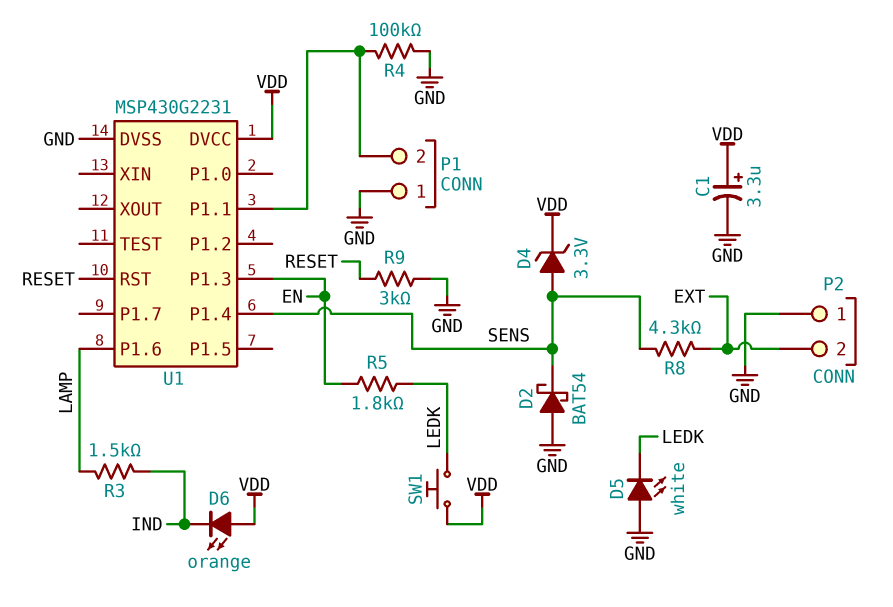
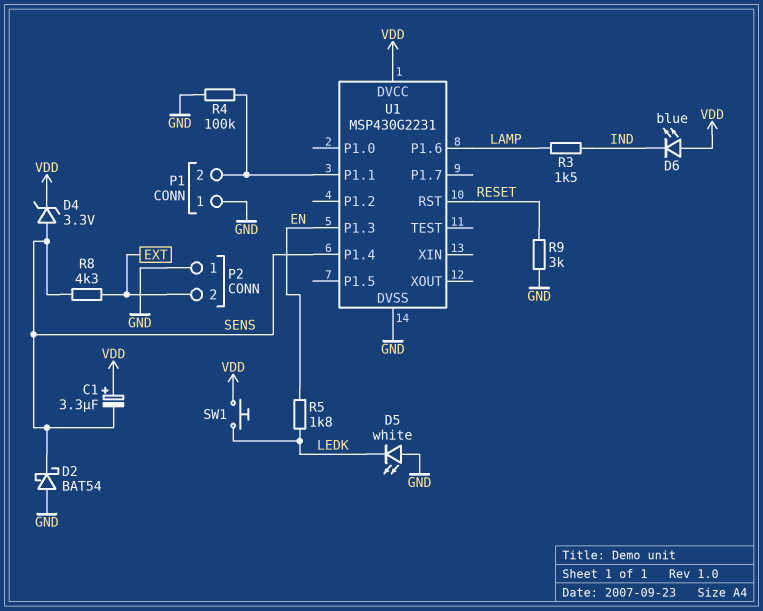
C1: 3.3uF (plus VDD, minus GND) -> 3.3uF (plus VDD, minus SENS)
D6: LED orange (A VDD, K IND) -> LED blue (A VDD, K IND)

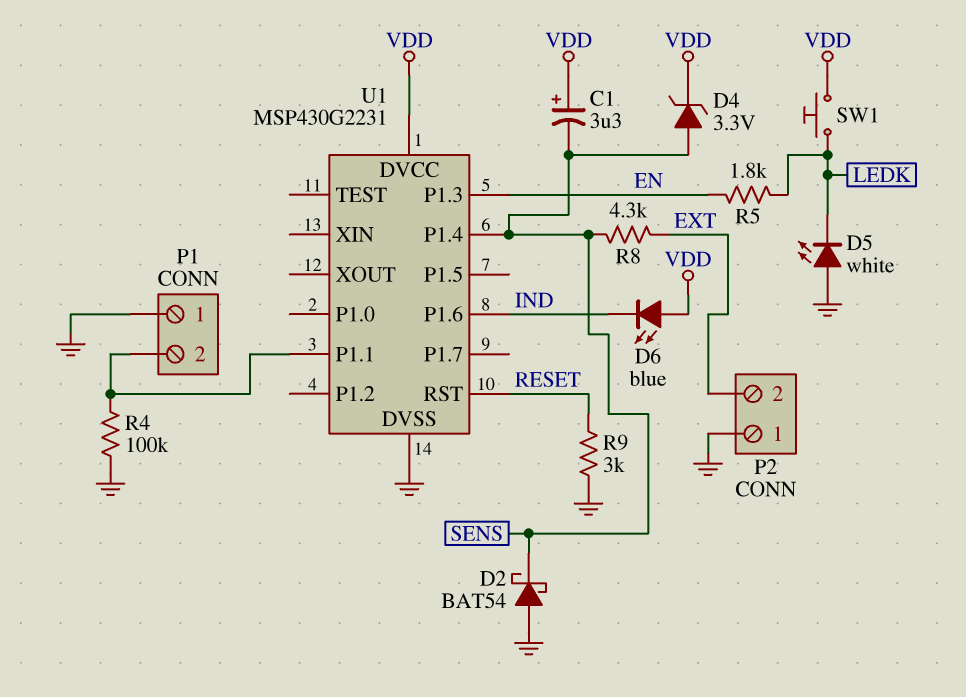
R3: 1.5k (IND, LAMP) -> none
U1 pin P1.6: LAMP -> IND

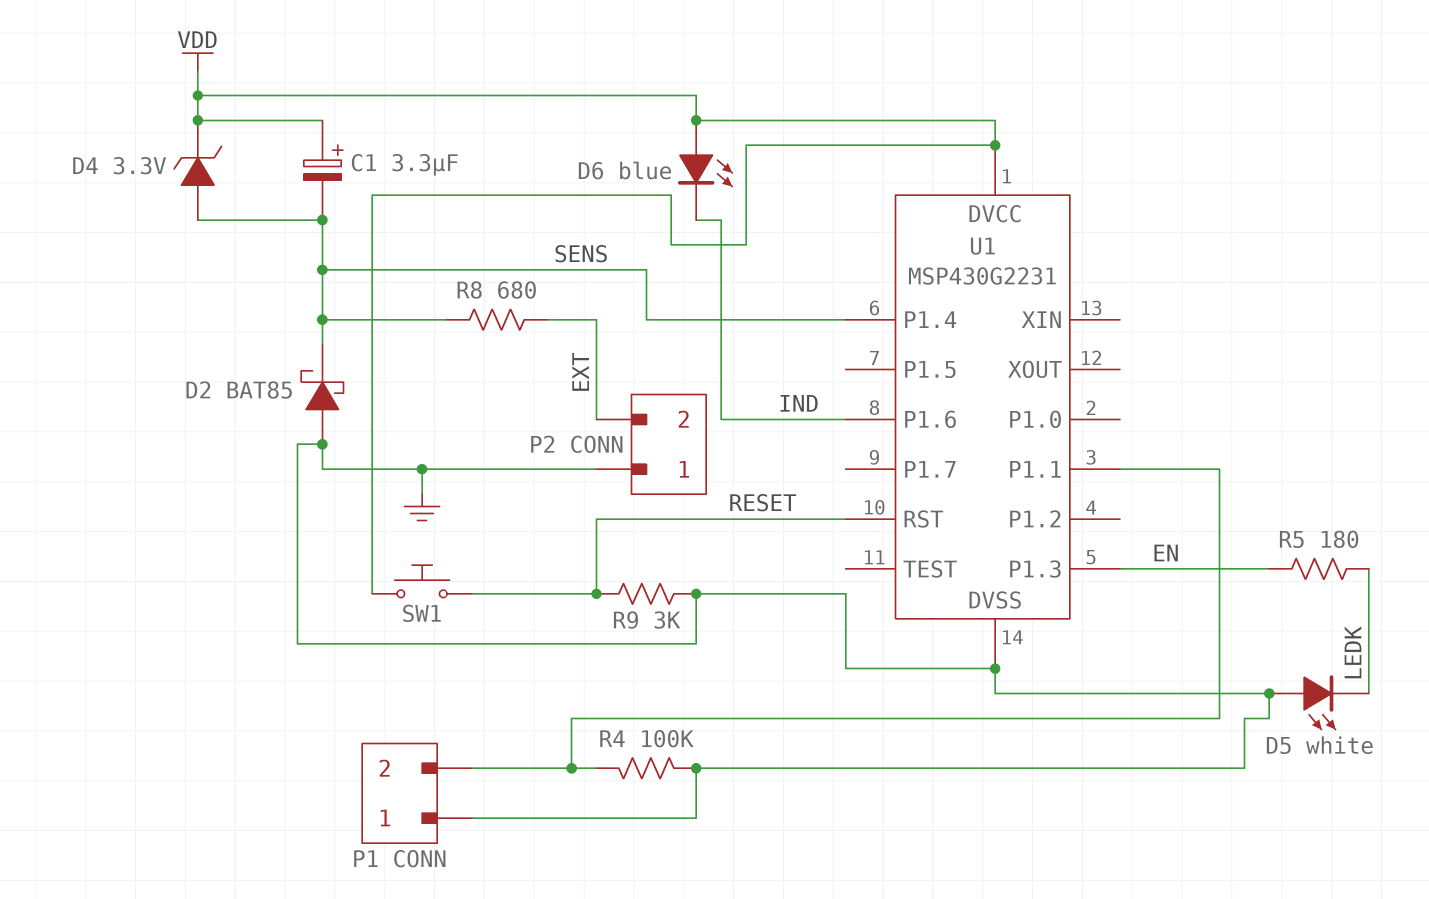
D2: schottky BAT54 (A GND, K SENS) -> schottky BAT85 (A GND, K SENS)
R5: 1.8k (EN, LEDK) -> 180 (EN, LEDK)
R8: 4.3k (EXT, SENS) -> 680 (EXT, SENS)
SW1: button (LEDK, VDD) -> button (RESET, VDD)

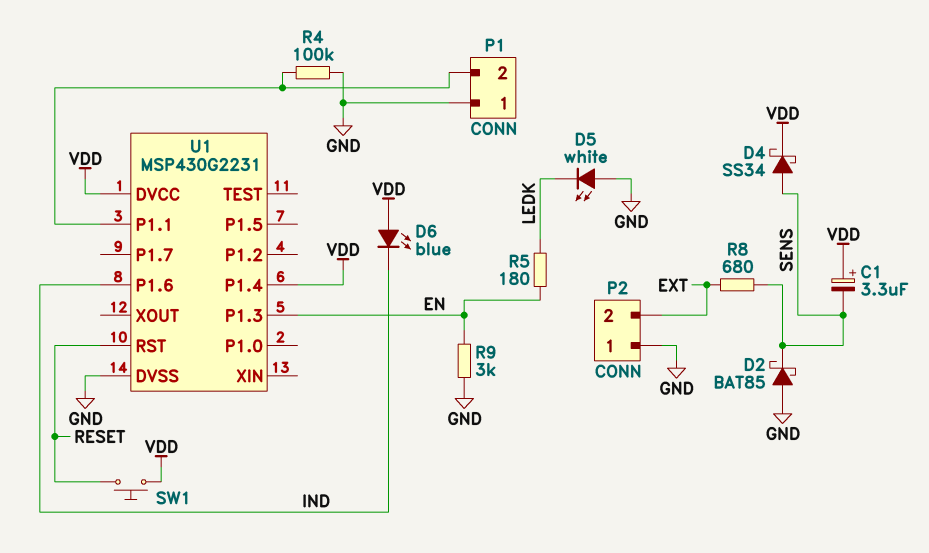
D4: zener 3.3V (A SENS, K VDD) -> schottky SS34 (A SENS, K VDD)
R9: 3k (GND, RESET) -> 3k (EN, GND)
U1 pin P1.4: SENS -> VDD

